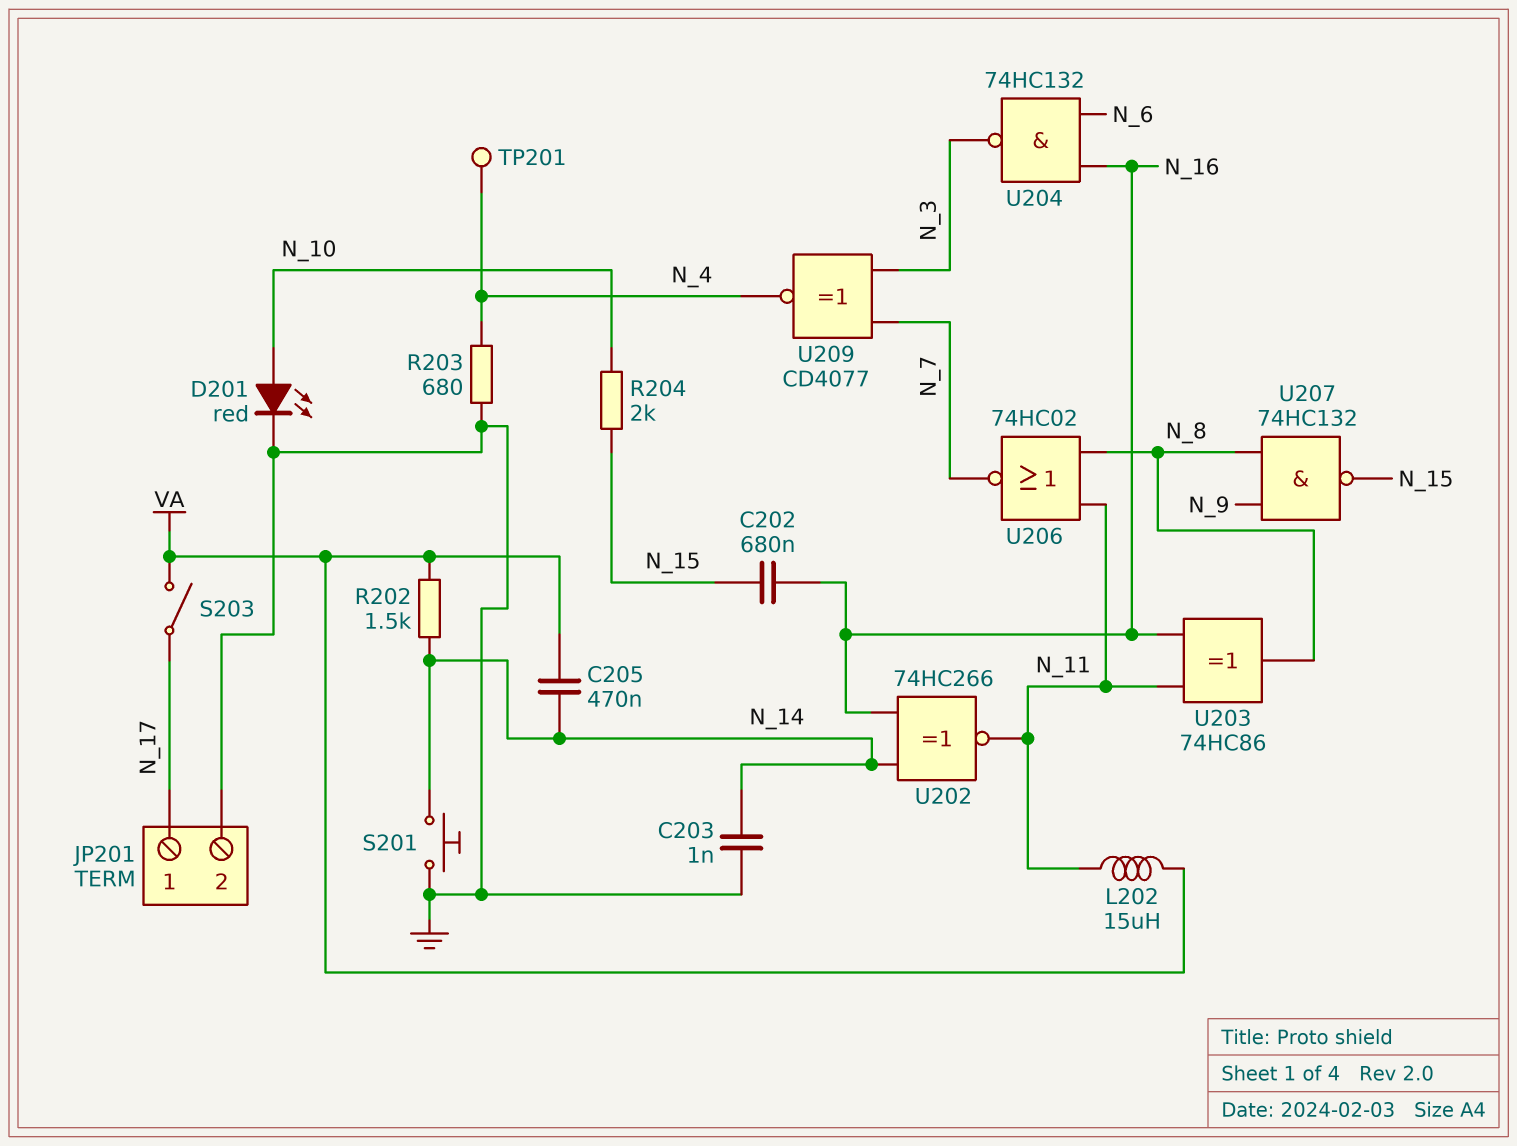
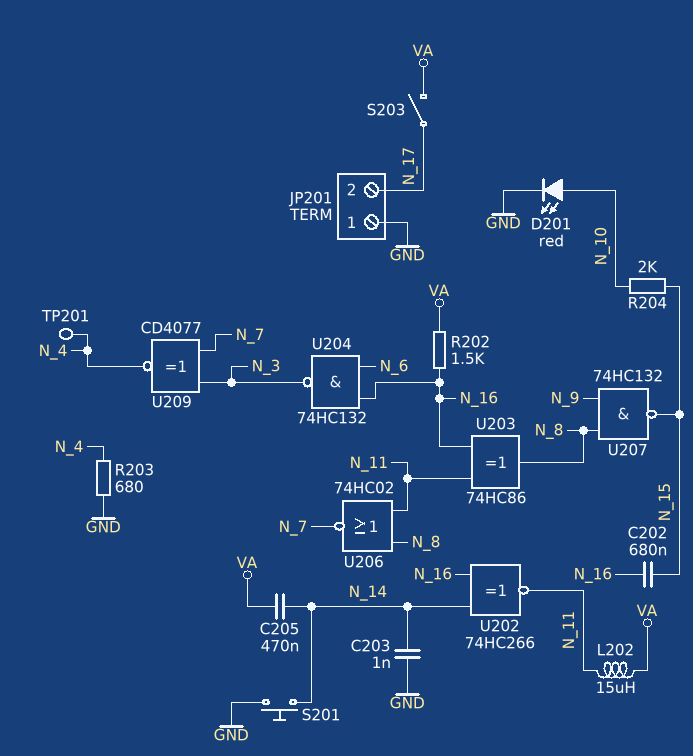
JP201 pin 1: N_17 -> GND
JP201 pin 2: GND -> N_17
R202: 1.5k (N_14, VA) -> 1.5k (N_16, VA)

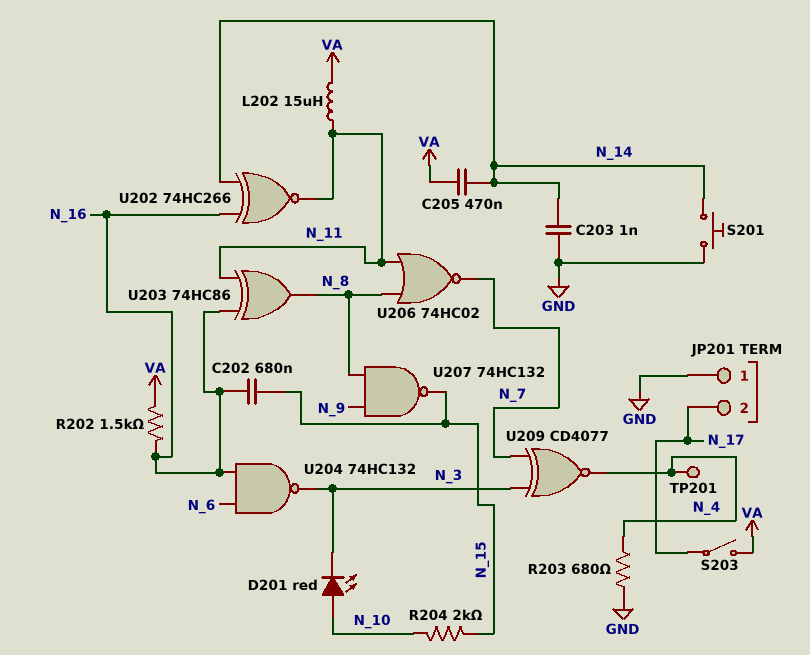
D201: LED red (A N_10, K GND) -> LED red (A N_10, K N_3)

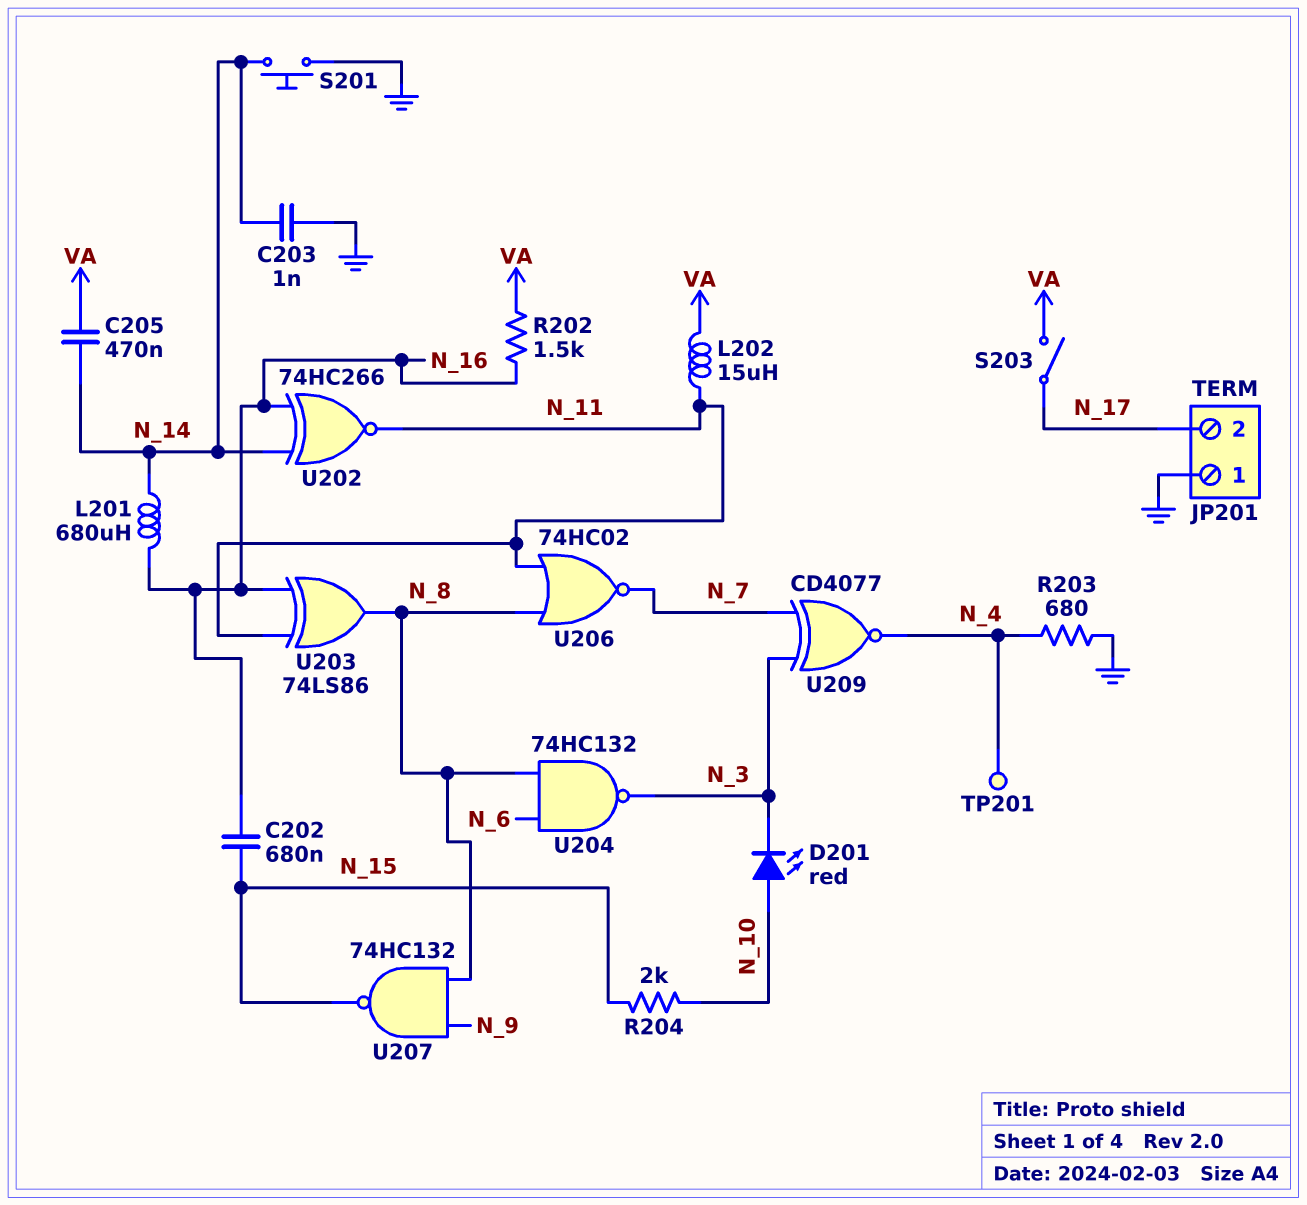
L201: none -> 680uH (N_14, N_16)
U203: XOR 74HC86 (in N_11, in N_16, out N_8) -> XOR 74LS86 (in N_11, in N_16, out N_8)
U204: NAND 74HC132 (in N_6, in N_16, out N_3) -> NAND 74HC132 (in N_6, in N_8, out N_3)

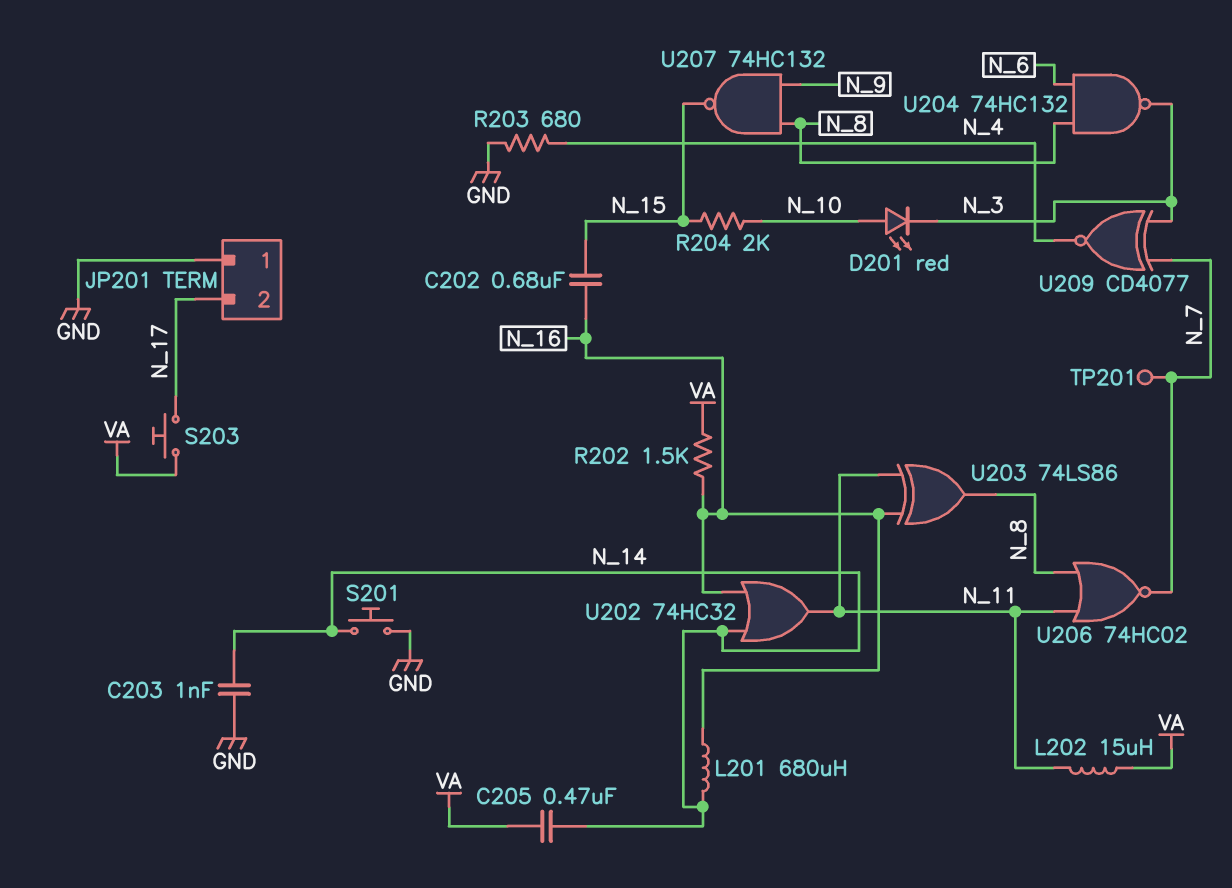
S203: switch (N_17, VA) -> button (N_17, VA)
TP201: test point (N_4) -> test point (N_7)
U202: XNOR 74HC266 (in N_14, in N_16, out N_11) -> OR 74HC32 (in N_14, in N_16, out N_11)

